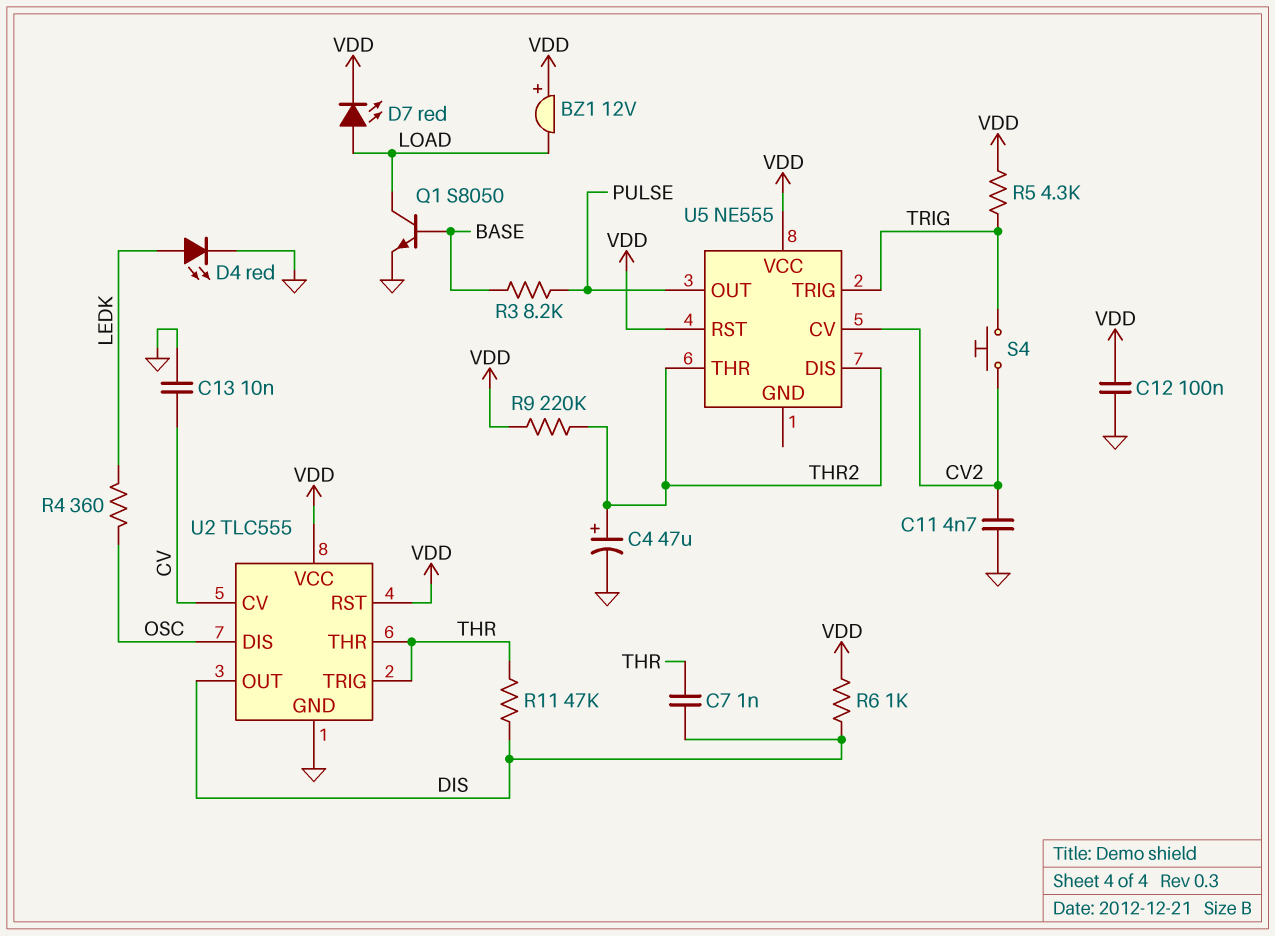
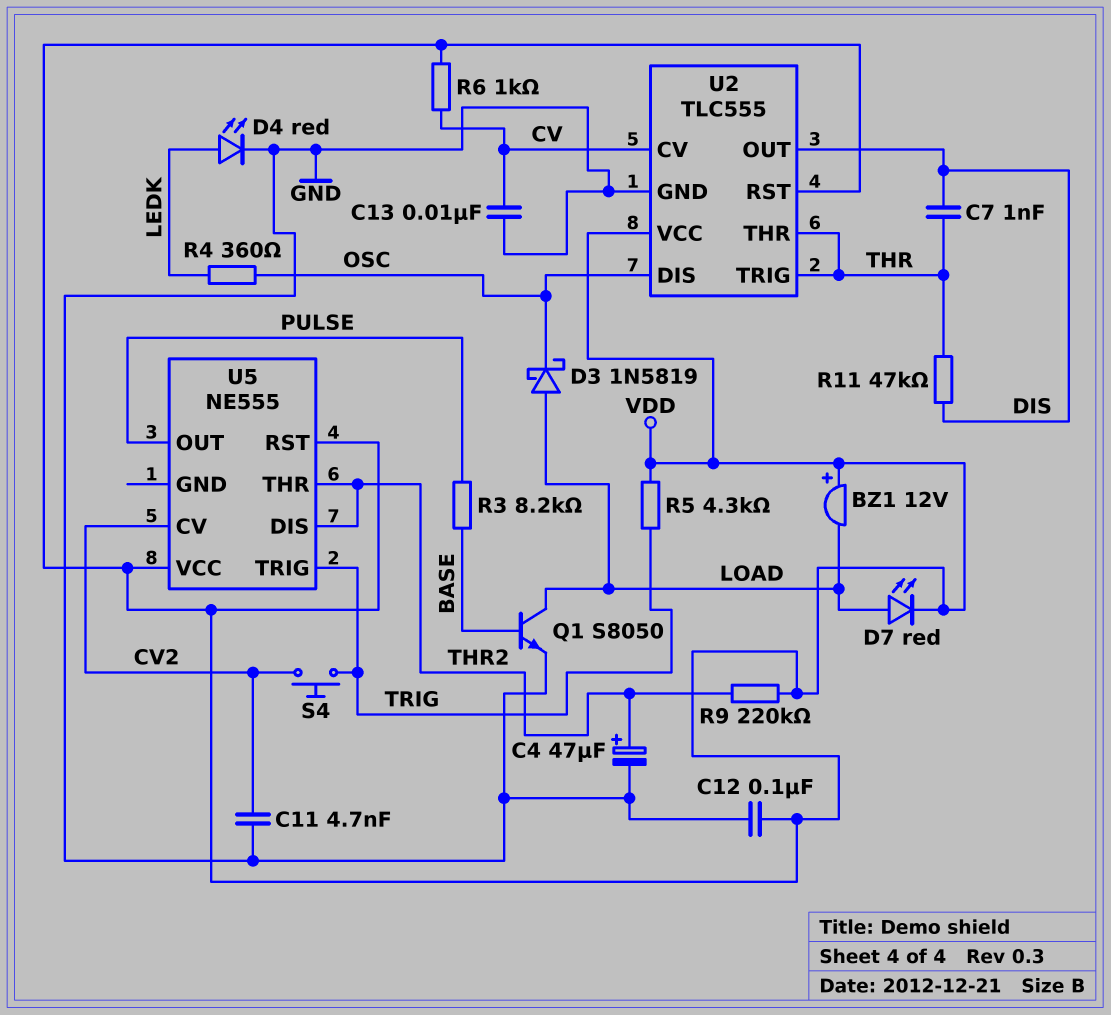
D3: none -> schottky 1N5819 (A LOAD, K OSC)
R6: 1k (DIS, VDD) -> 1k (CV, VDD)

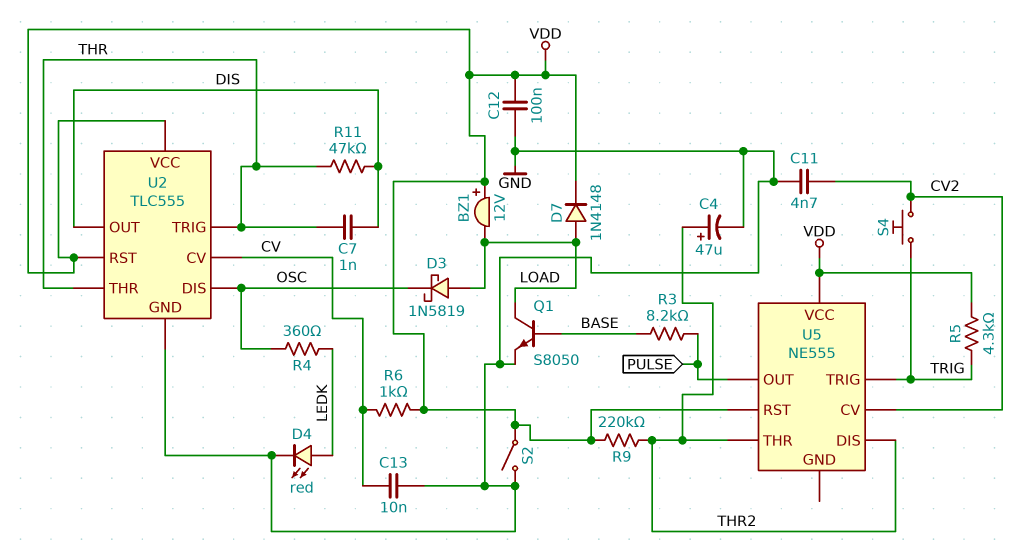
D7: LED red (A LOAD, K VDD) -> diode 1N4148 (A LOAD, K VDD)
S2: none -> switch (GND, VDD)

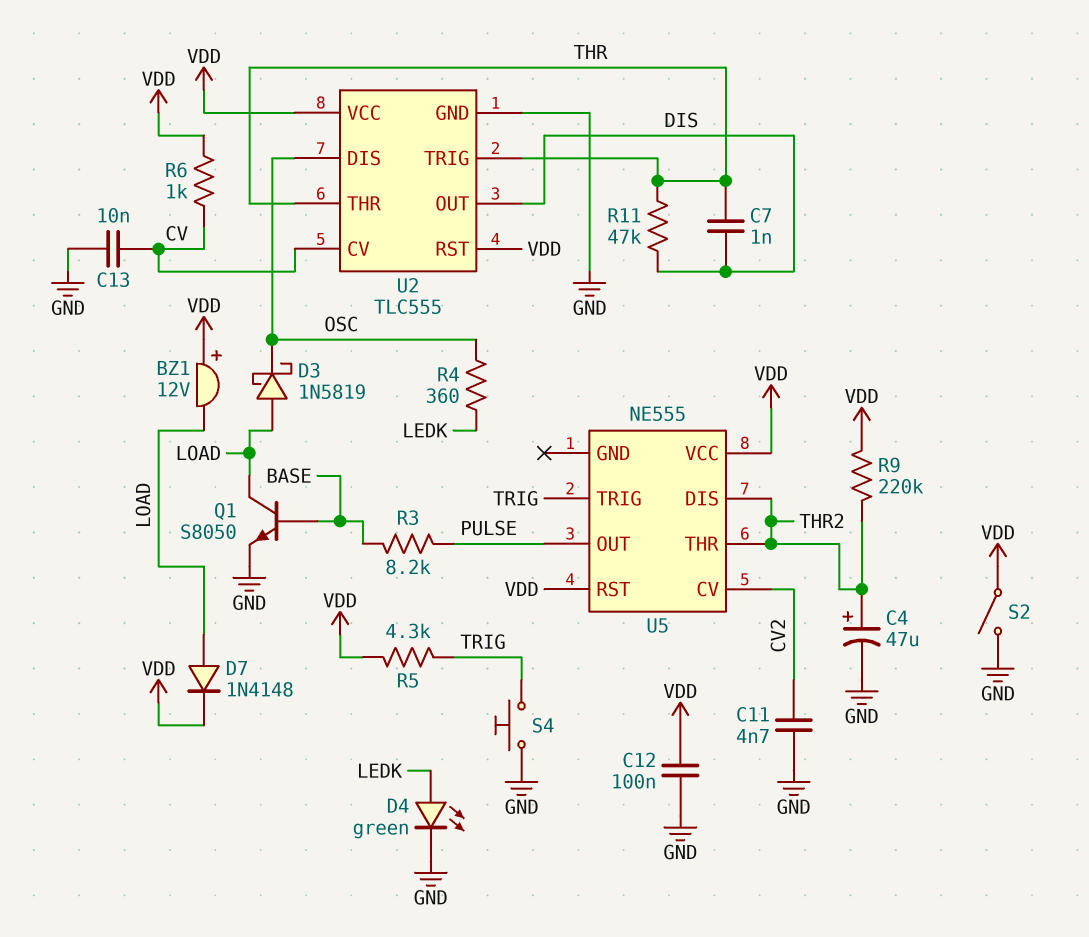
D4: LED red (A LEDK, K GND) -> LED green (A LEDK, K GND)
S4: button (CV2, TRIG) -> button (GND, TRIG)

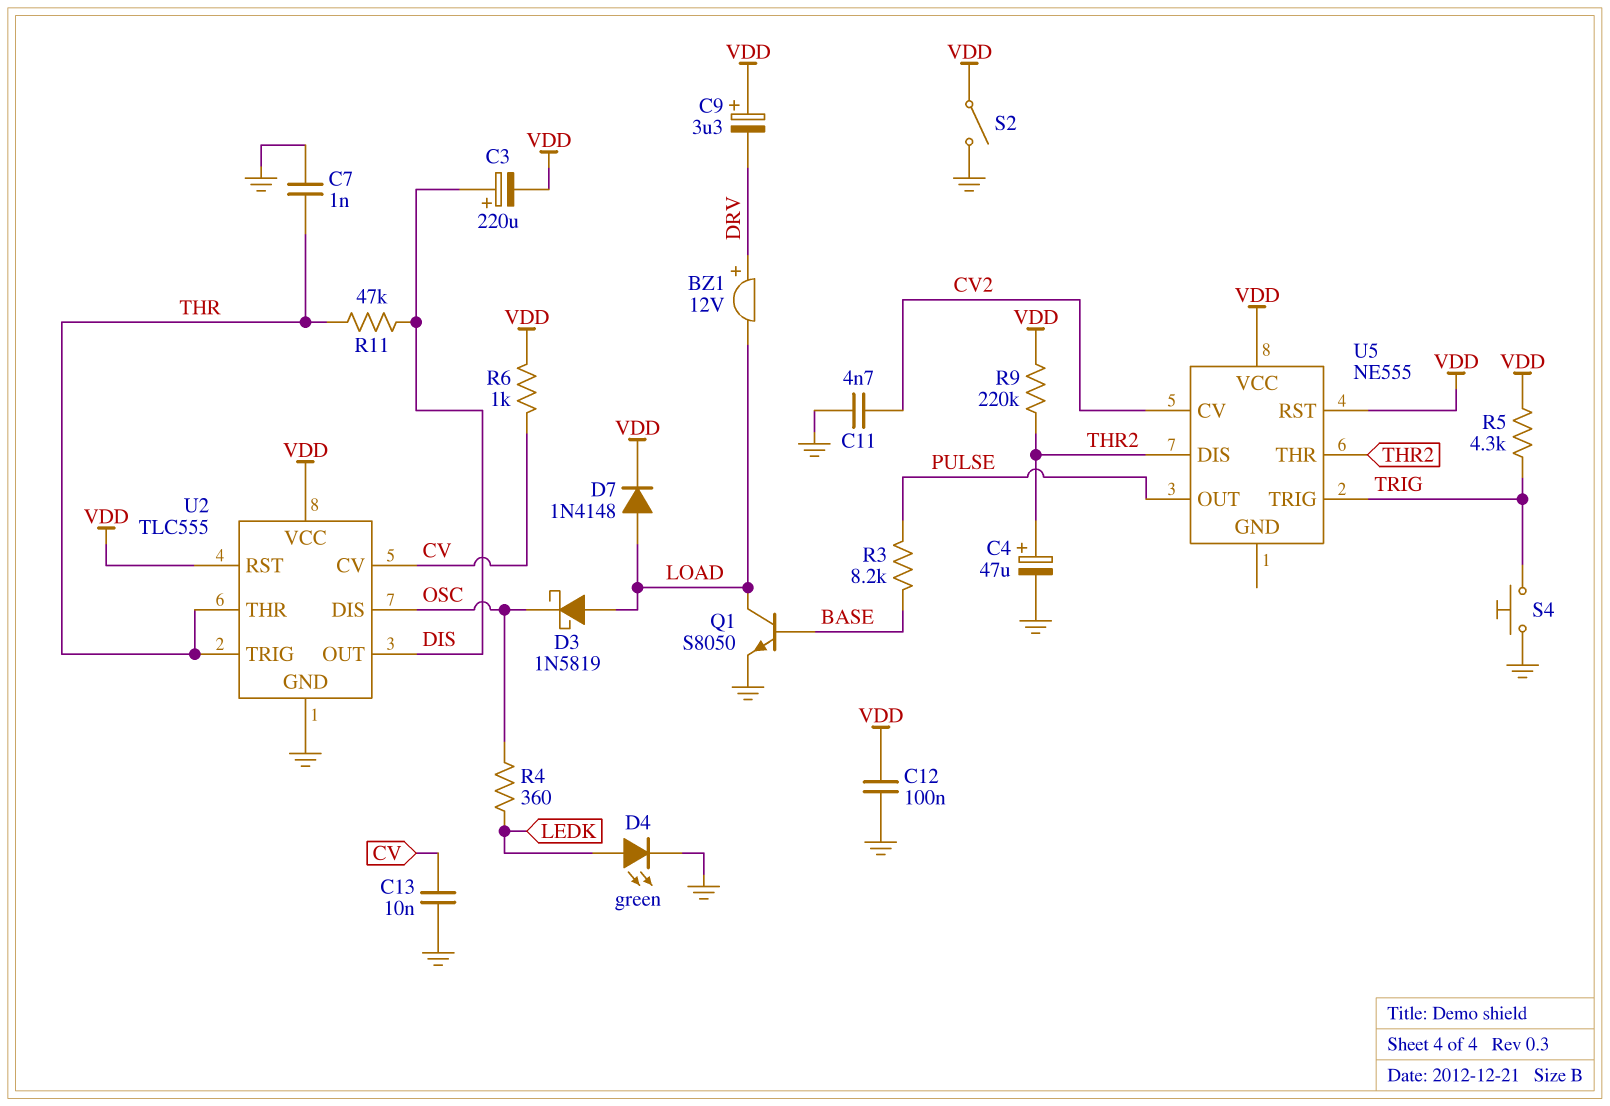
BZ1: buzzer 12V (plus VDD, minus LOAD) -> buzzer 12V (plus DRV, minus LOAD)
C3: none -> 220uF (plus DIS, minus VDD)
C7: 1nF (DIS, THR) -> 1nF (GND, THR)
C9: none -> 3.3uF (plus VDD, minus DRV)

